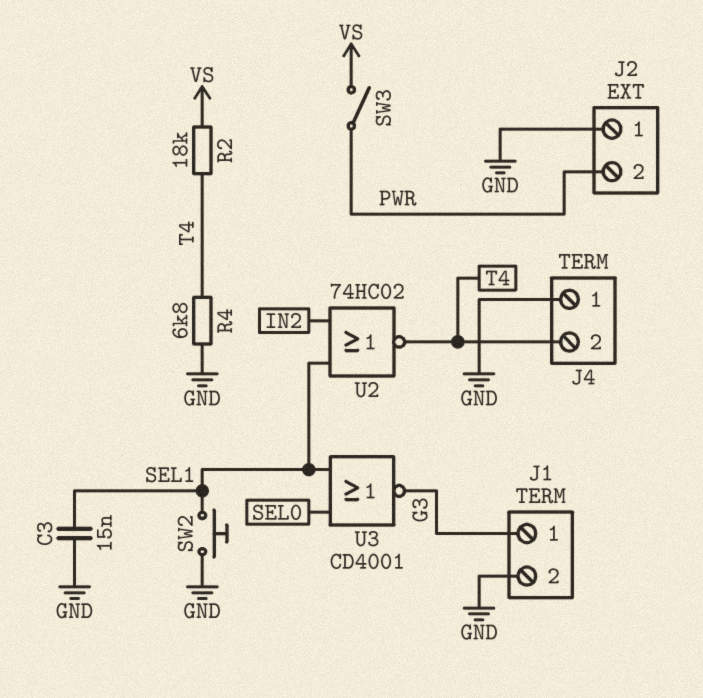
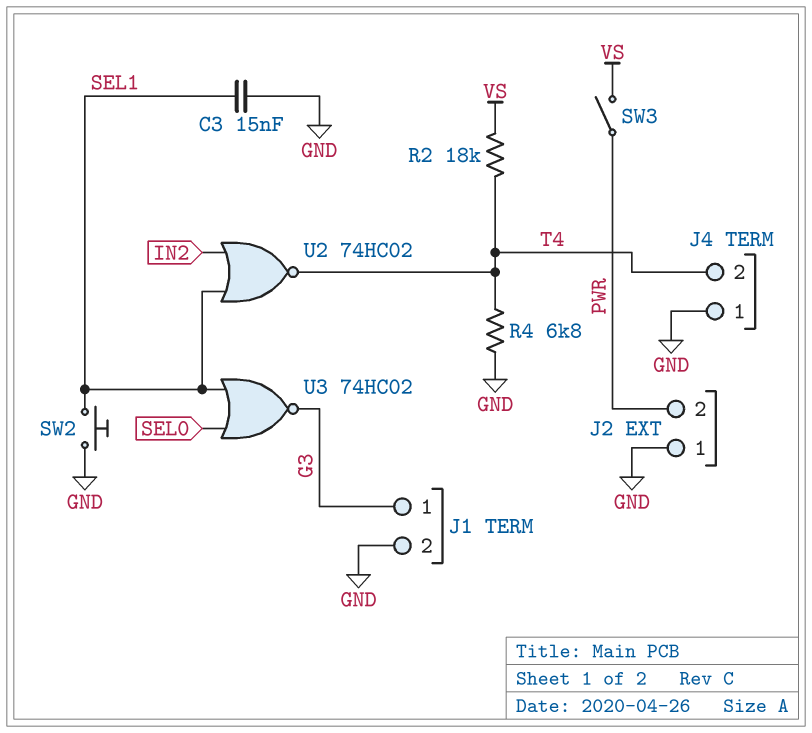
U3: NOR CD4001 (in SEL0, in SEL1, out G3) -> NOR 74HC02 (in SEL0, in SEL1, out G3)

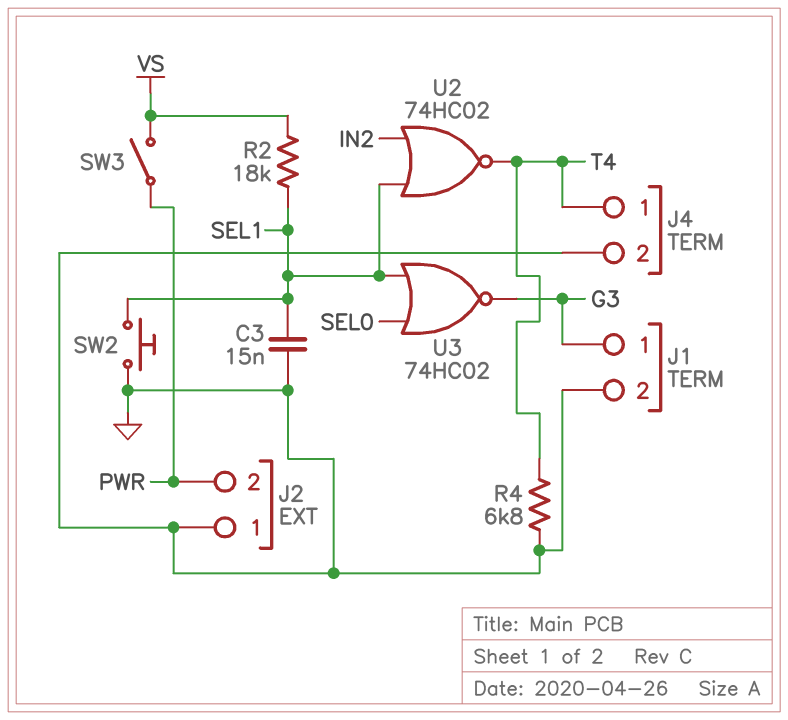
J4 pin 1: GND -> T4
J4 pin 2: T4 -> GND
R2: 18k (T4, VS) -> 18k (SEL1, VS)

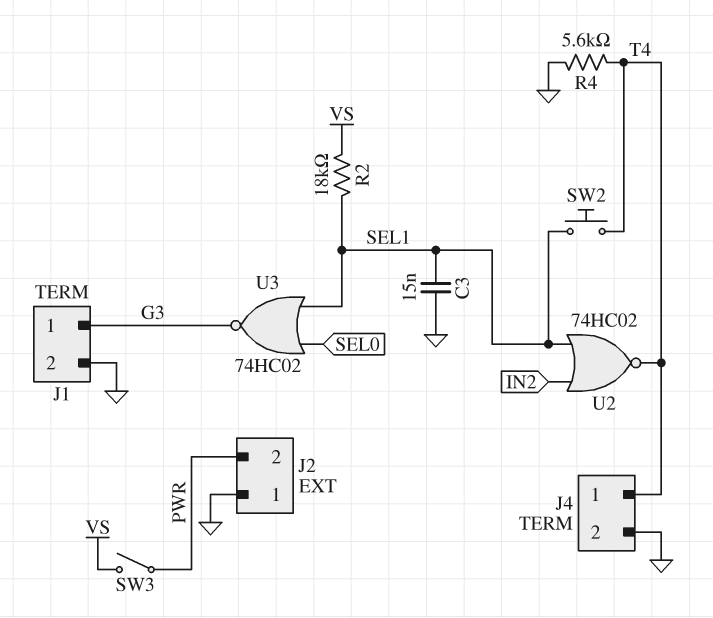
R4: 6.8k (GND, T4) -> 5.6k (GND, T4)
SW2: button (GND, SEL1) -> button (SEL1, T4)

